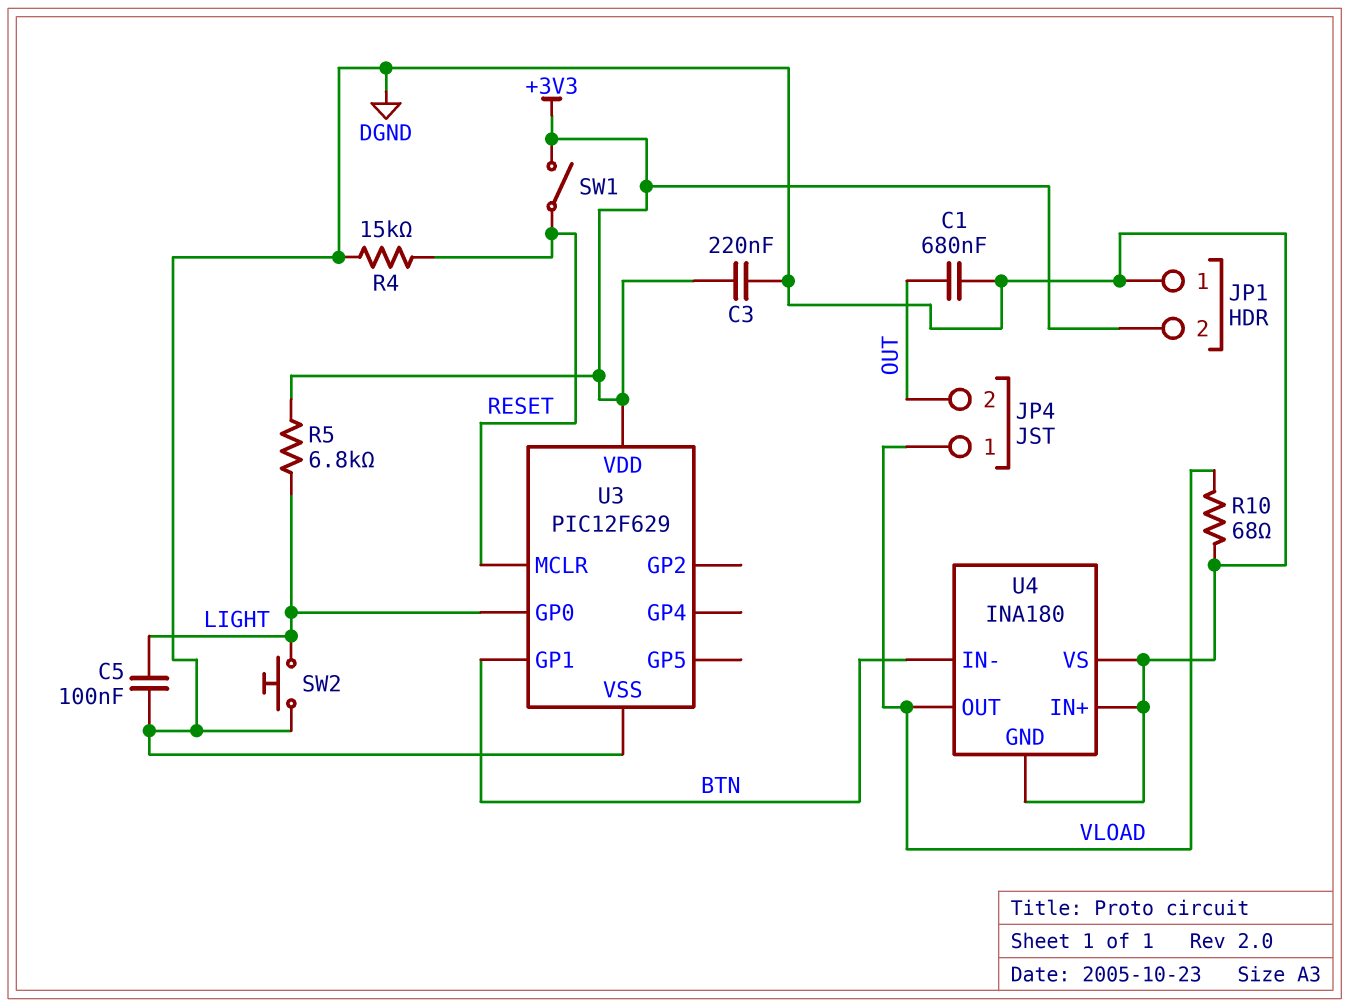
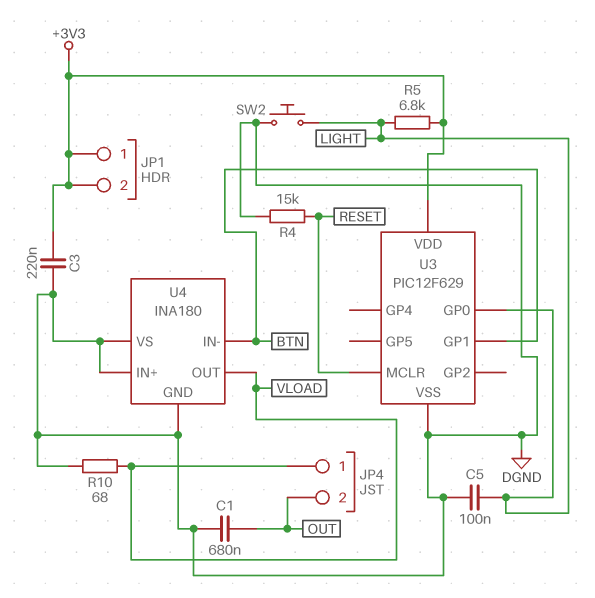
JP1 pin 1: DGND -> +3V3
SW1: switch (+3V3, RESET) -> none

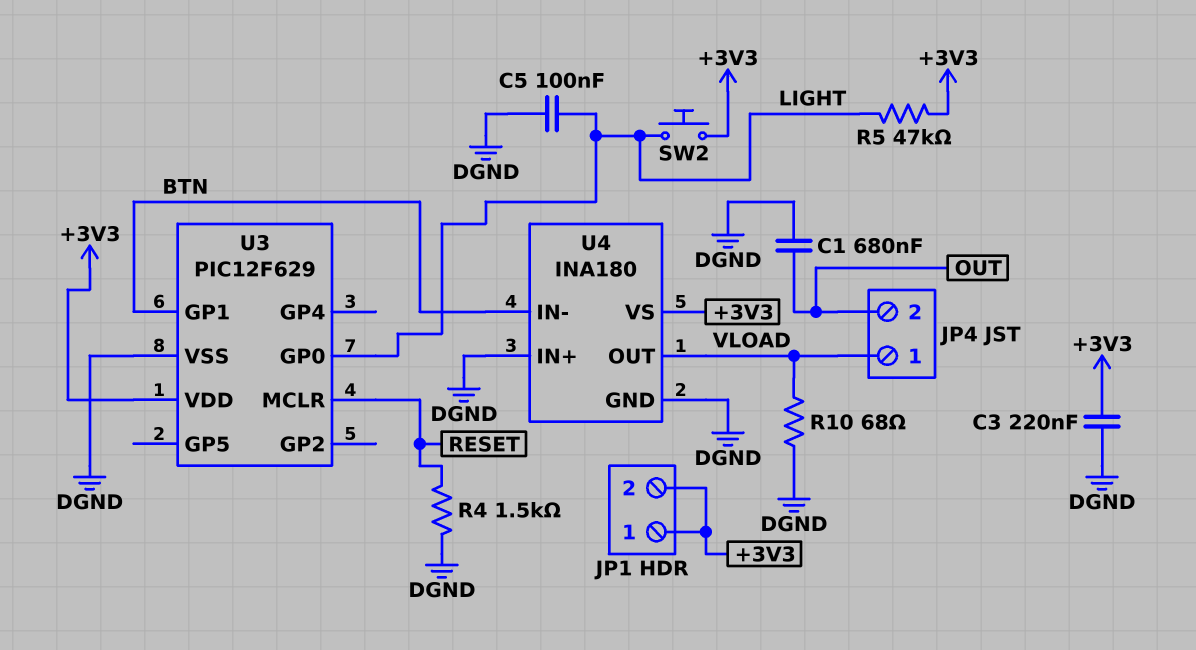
R4: 15k (DGND, RESET) -> 1.5k (DGND, RESET)
R5: 6.8k (+3V3, LIGHT) -> 47k (+3V3, LIGHT)
SW2: button (DGND, LIGHT) -> button (+3V3, LIGHT)
U4 pin VS: DGND -> +3V3

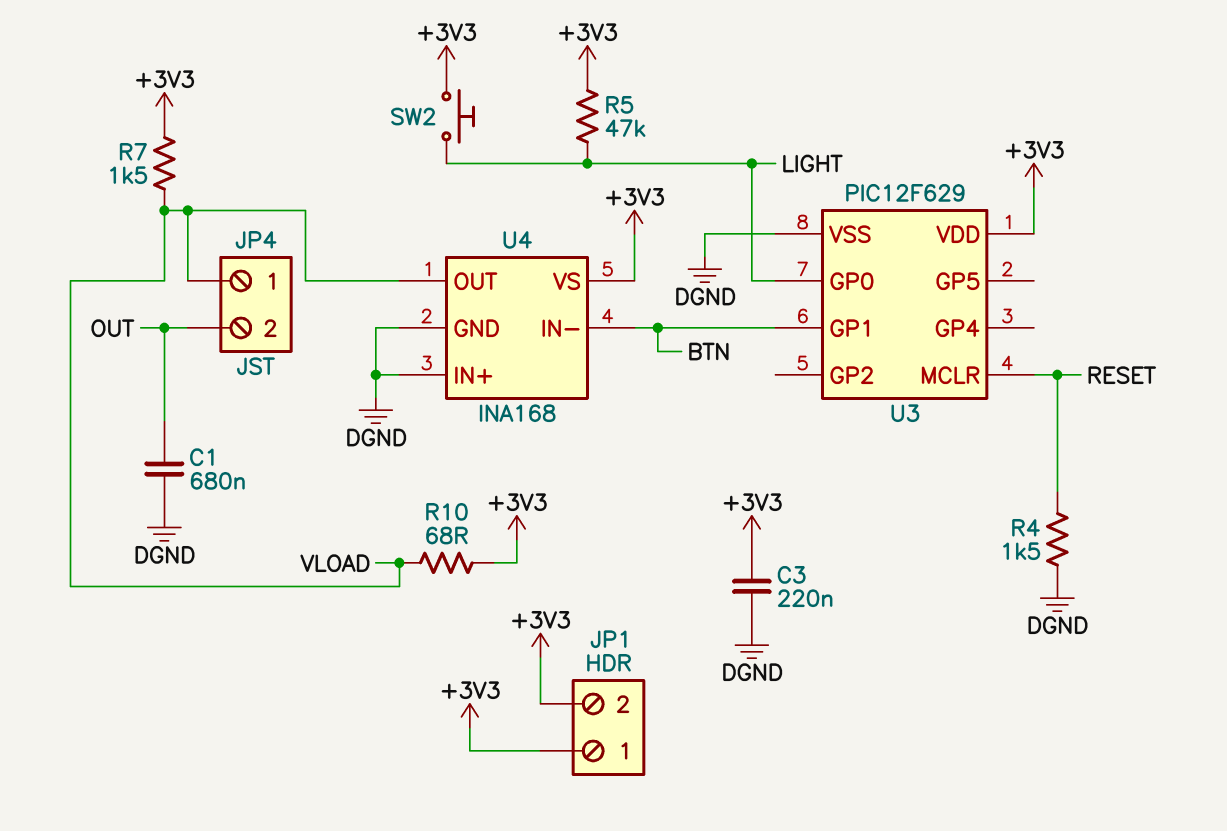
C5: 100nF (DGND, LIGHT) -> none
R7: none -> 1.5k (+3V3, VLOAD)
R10: 68 (DGND, VLOAD) -> 68 (+3V3, VLOAD)
U4: INA180 -> INA168

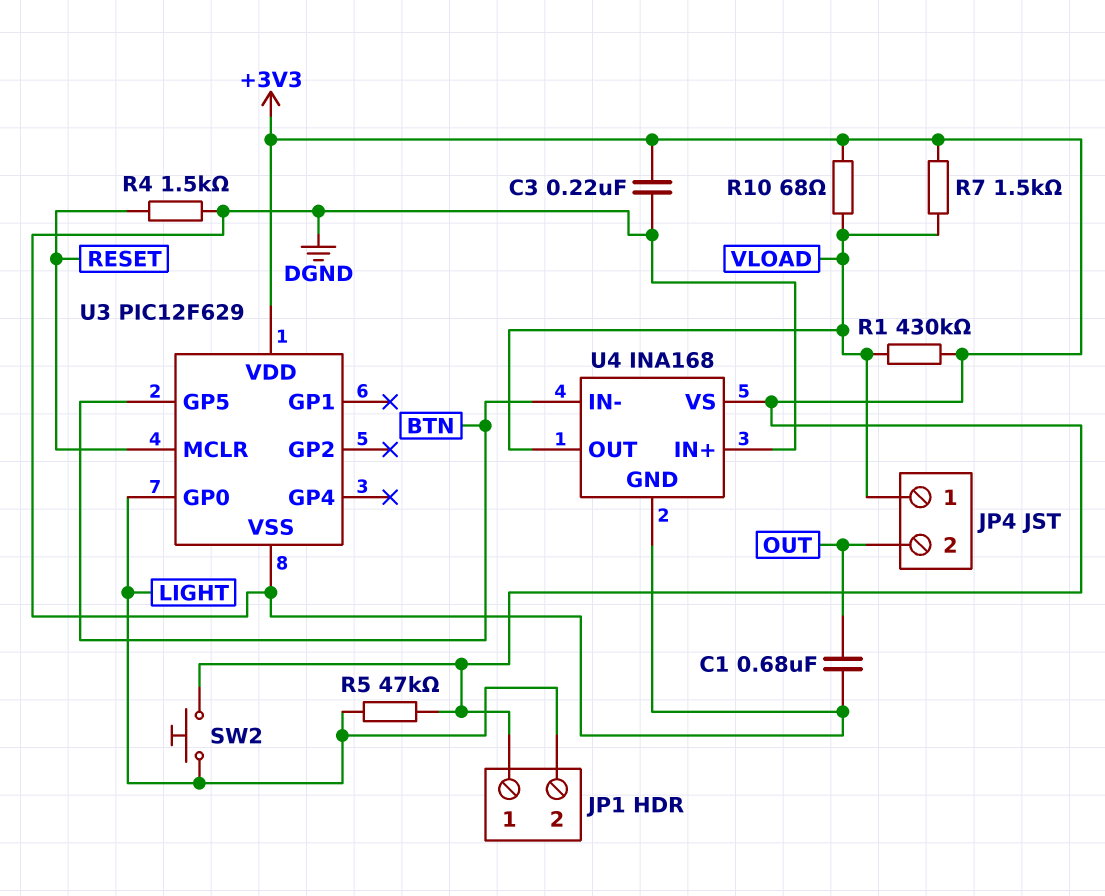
JP1 pin 2: +3V3 -> LIGHT
R1: none -> 430k (+3V3, VLOAD)
U3 pin GP1: BTN -> none
U3 pin GP5: none -> BTN

